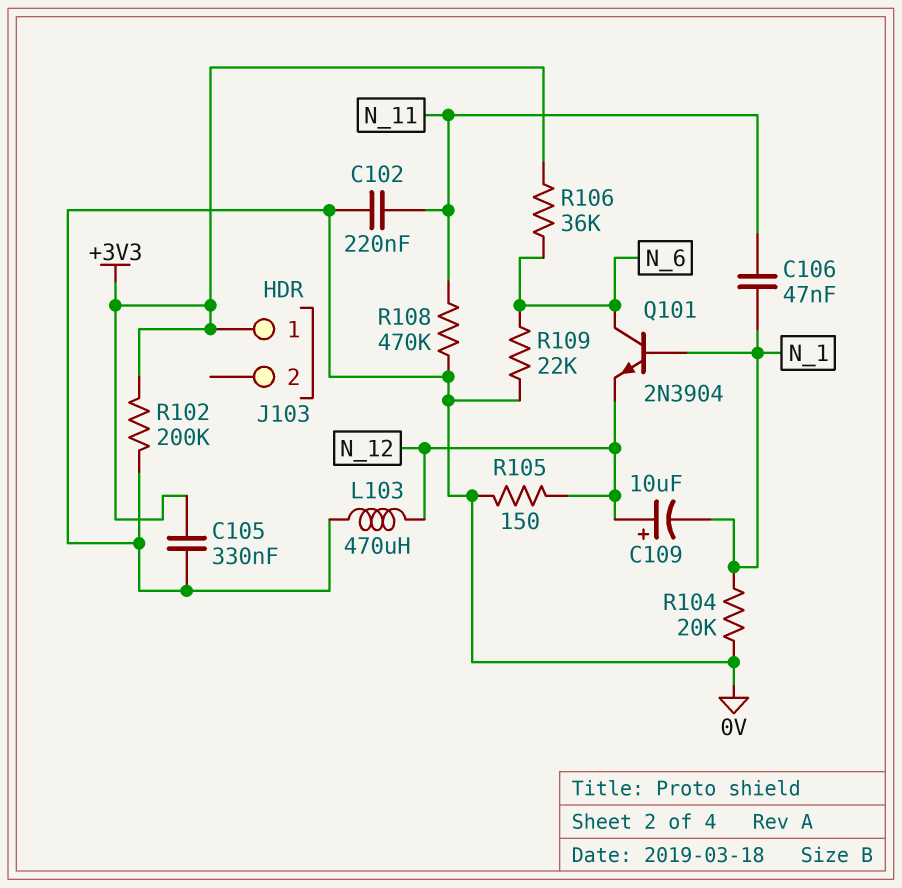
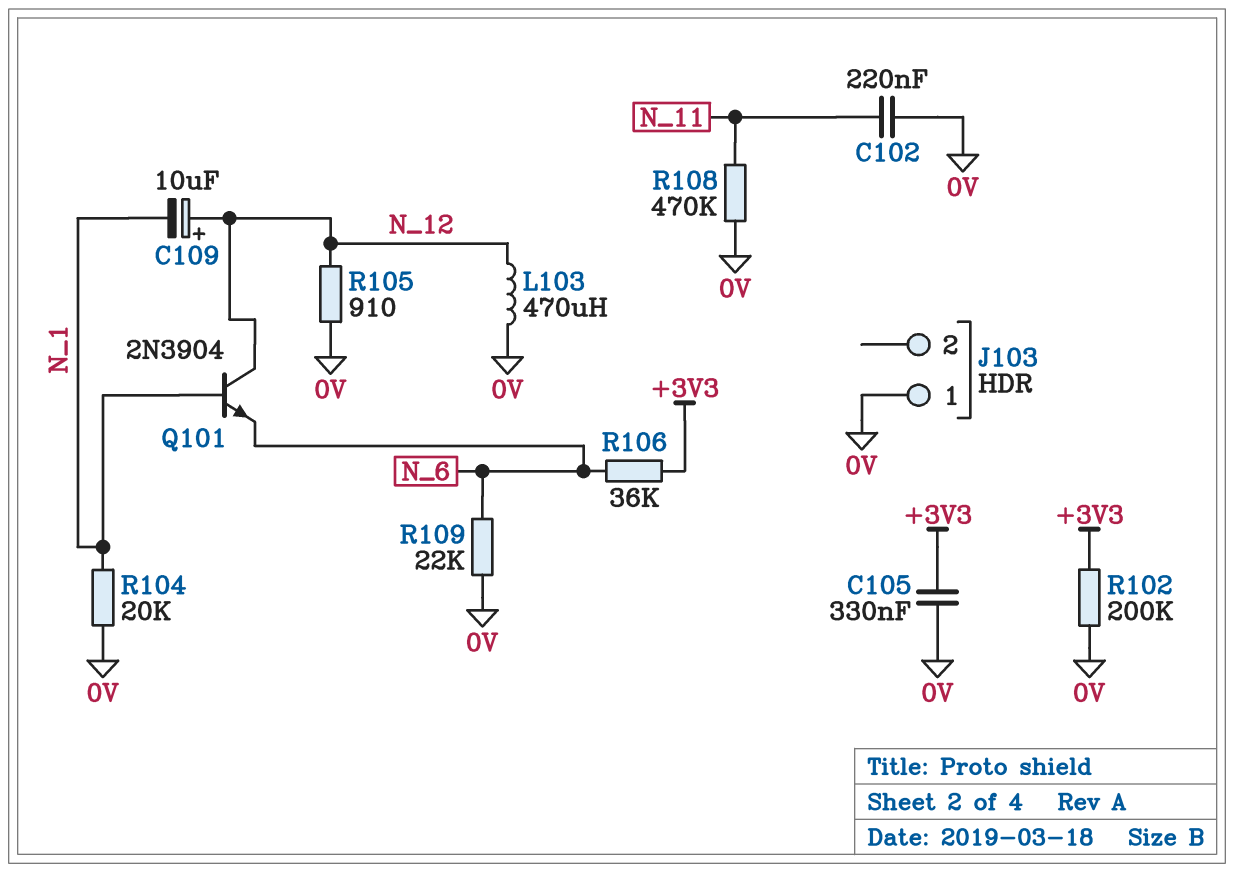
C106: 47nF (N_1, N_11) -> none
J103 pin 1: +3V3 -> 0V
Q101: NPN 2N3904 (B N_1, C N_6, E N_12) -> NPN 2N3904 (B N_1, C N_12, E N_6)
R105: 150 (0V, N_12) -> 910 (0V, N_12)

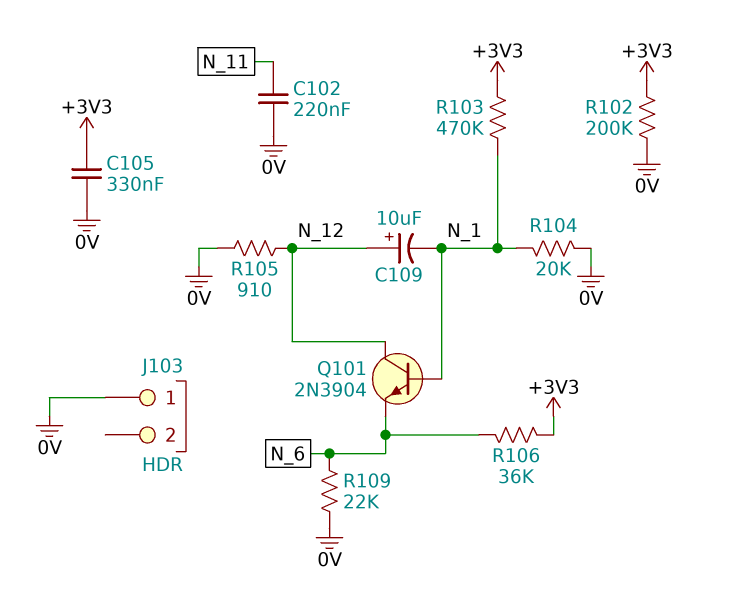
L103: 470uH (0V, N_12) -> none
R103: none -> 470k (+3V3, N_1)
R108: 470k (0V, N_11) -> none

